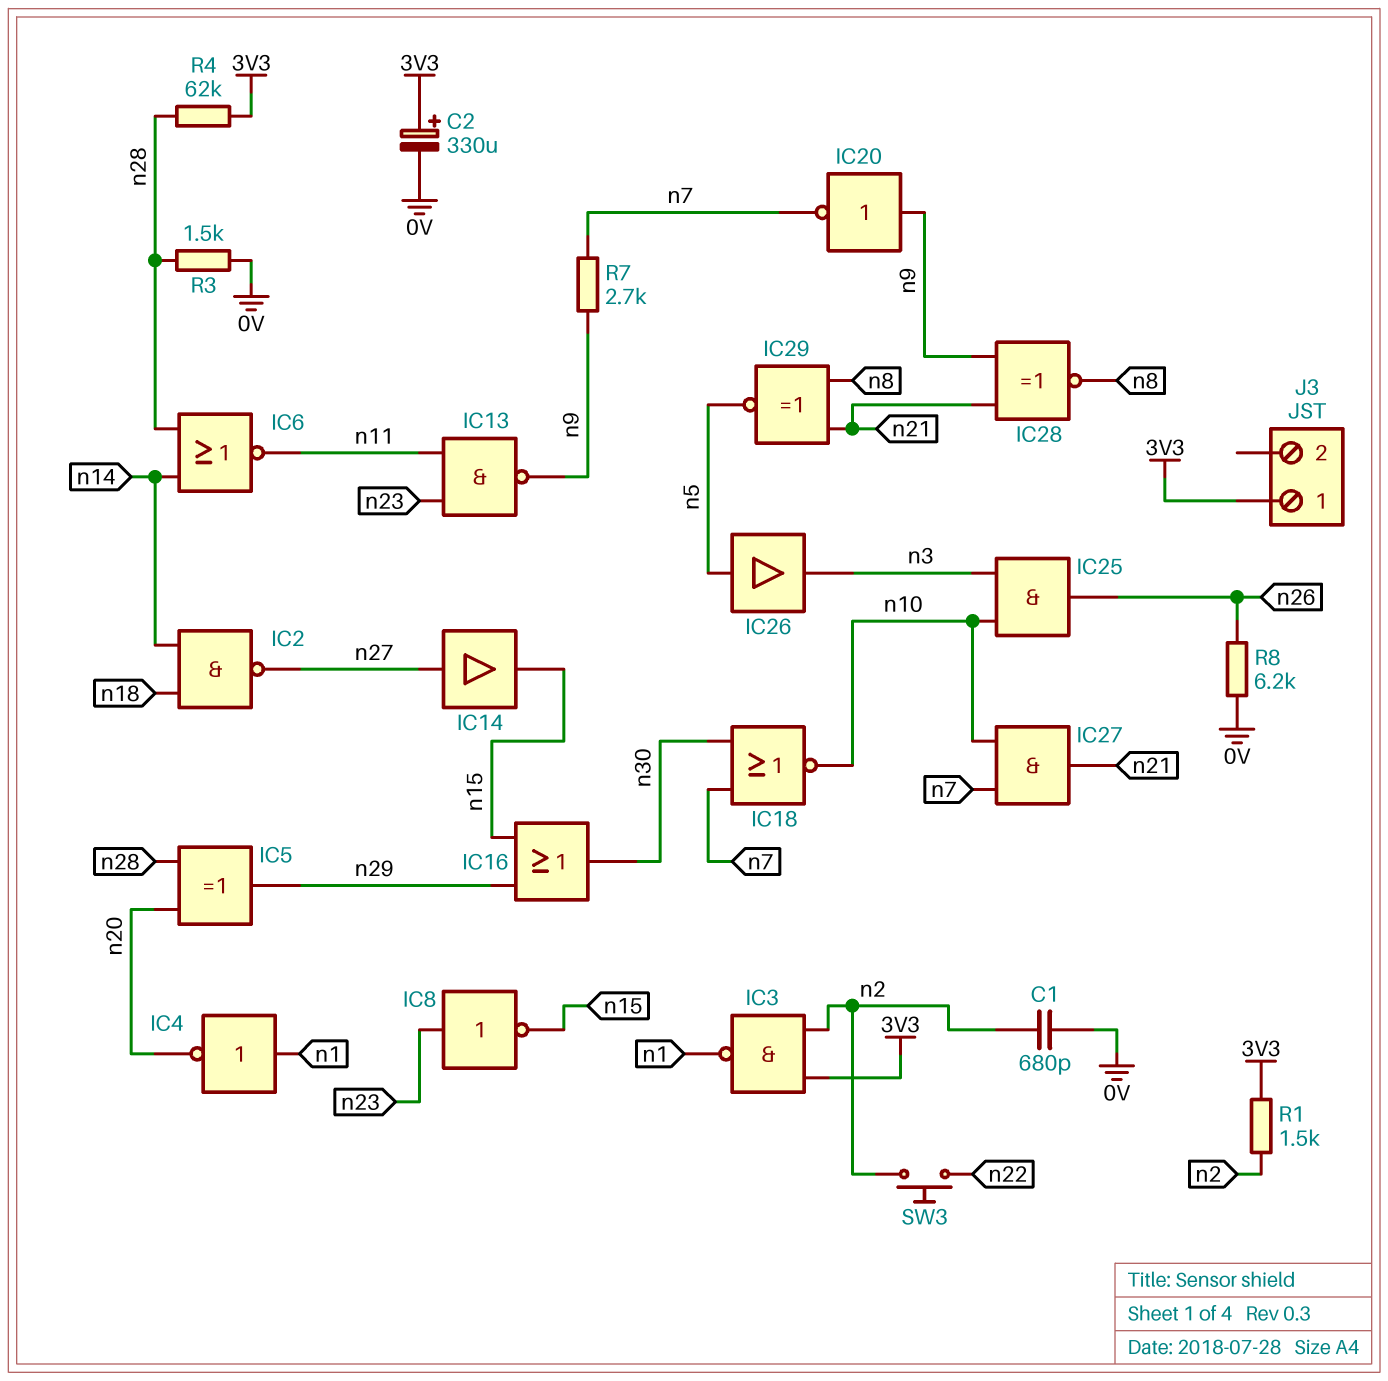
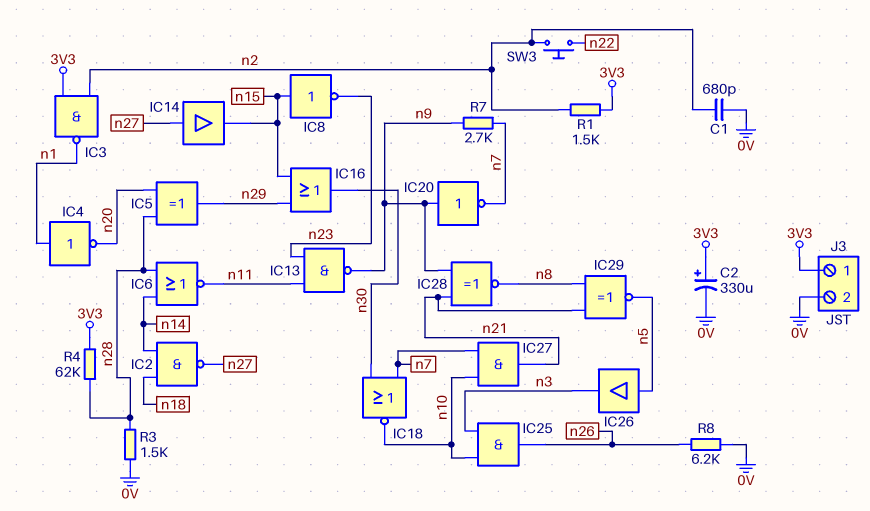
IC8: NOT (in n23, out n15) -> NOT (in n15, out n23)
J3 pin 2: none -> 0V

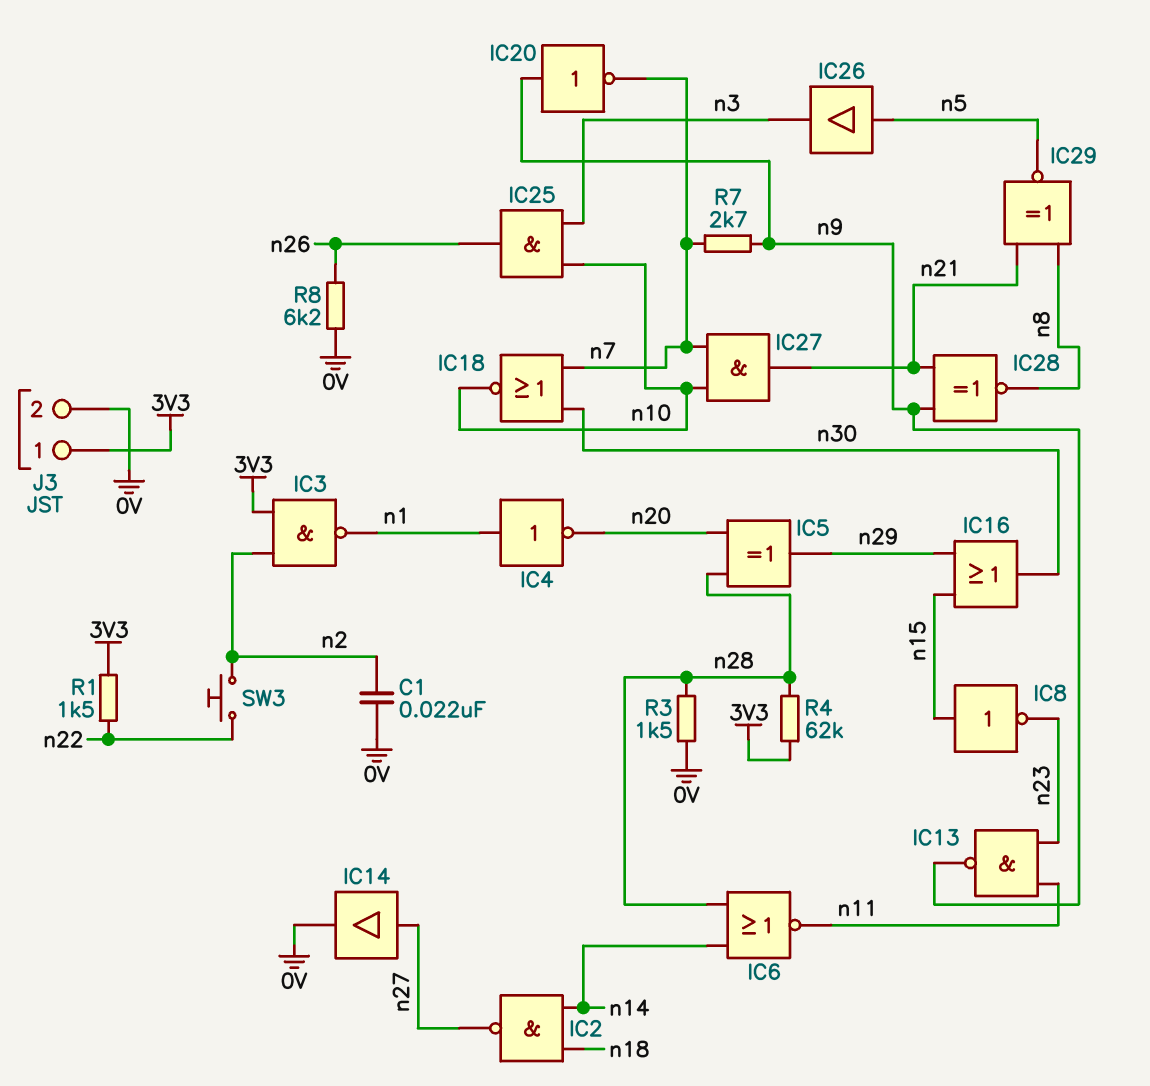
C1: 680pF (0V, n2) -> 22nF (0V, n2)
C2: 330uF (plus 3V3, minus 0V) -> none
IC14: buffer (in n27, out n15) -> buffer (in n27, out 0V)
R1: 1.5k (3V3, n2) -> 1.5k (3V3, n22)

